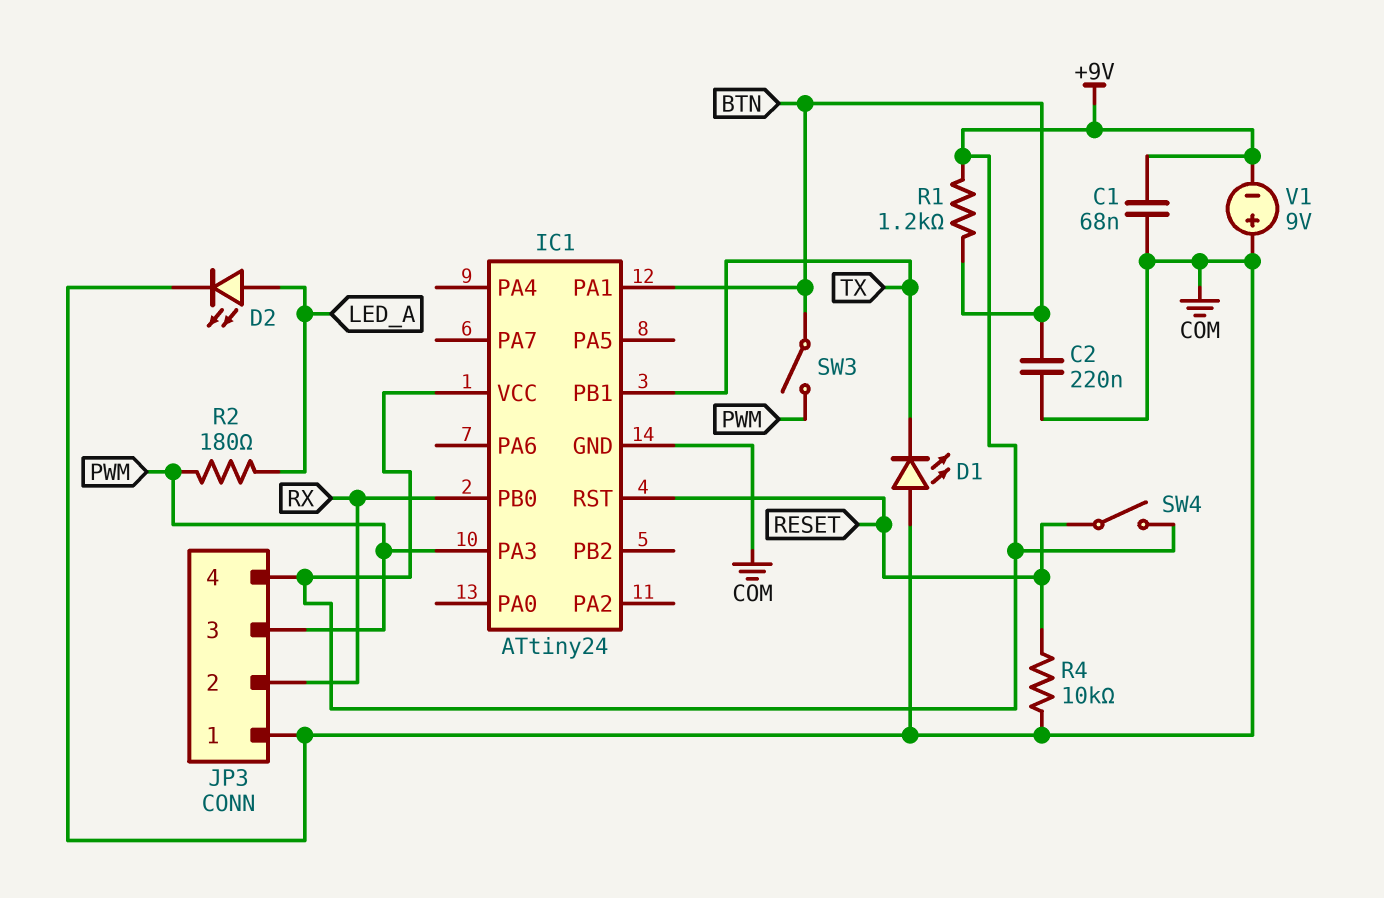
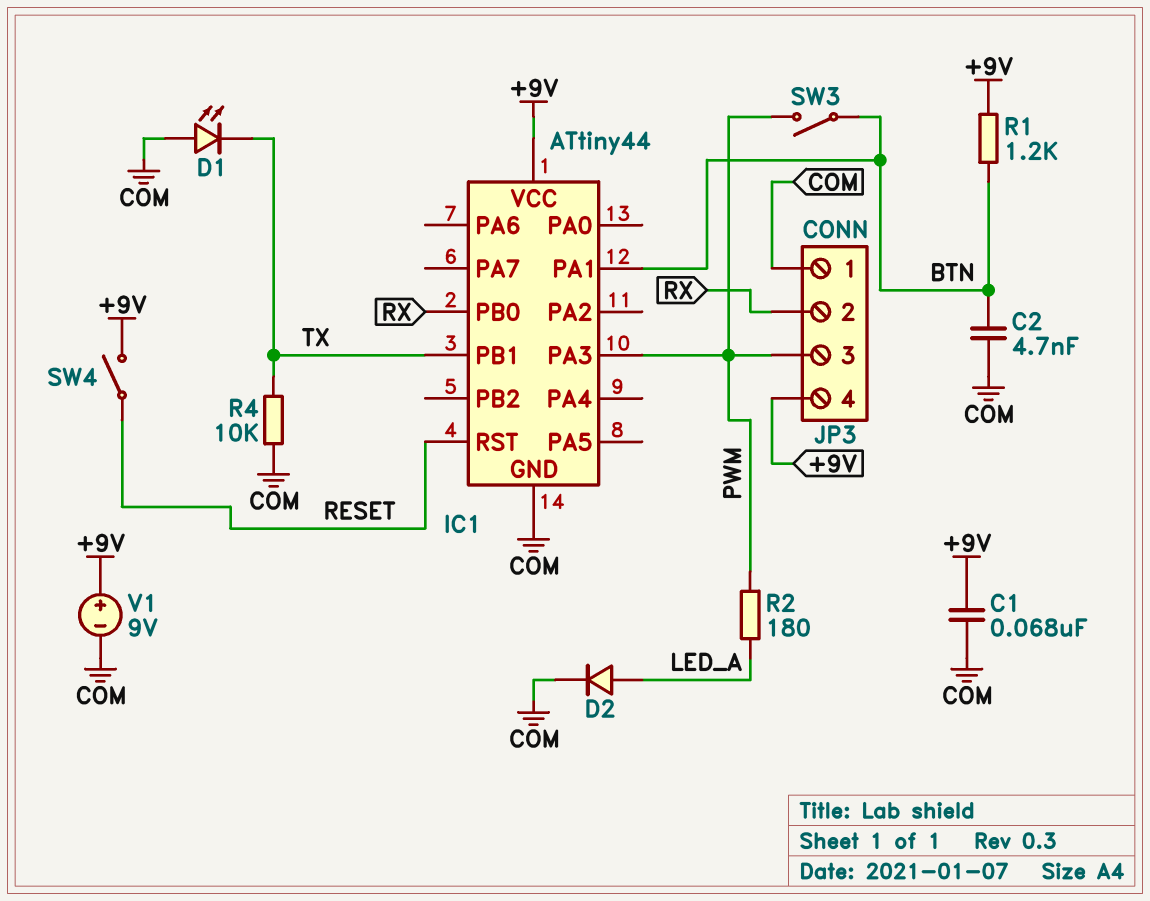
C2: 220nF (BTN, COM) -> 4.7nF (BTN, COM)
D2: LED (A LED_A, K COM) -> diode (A LED_A, K COM)
IC1: ATtiny24 -> ATtiny44
R4: 10k (COM, RESET) -> 10k (COM, TX)
V1: 9V (plus COM, minus +9V) -> 9V (plus +9V, minus COM)

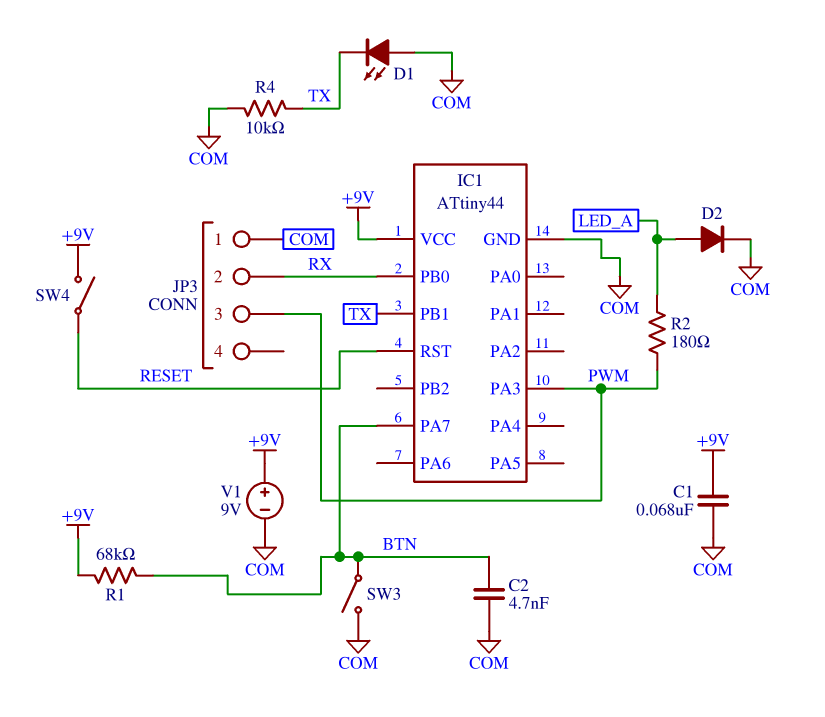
IC1 pin PA1: BTN -> none
IC1 pin PA7: none -> BTN
JP3 pin 4: +9V -> none
R1: 1.2k (+9V, BTN) -> 68k (+9V, BTN)
SW3: switch (BTN, PWM) -> switch (BTN, COM)

